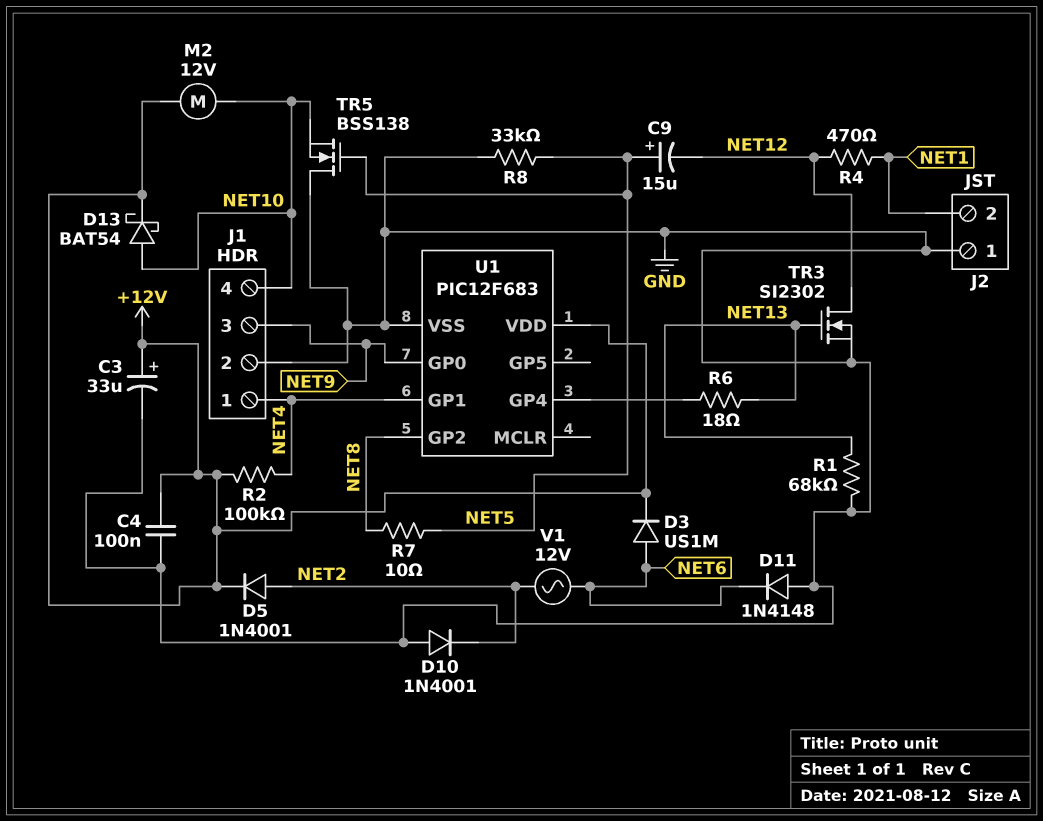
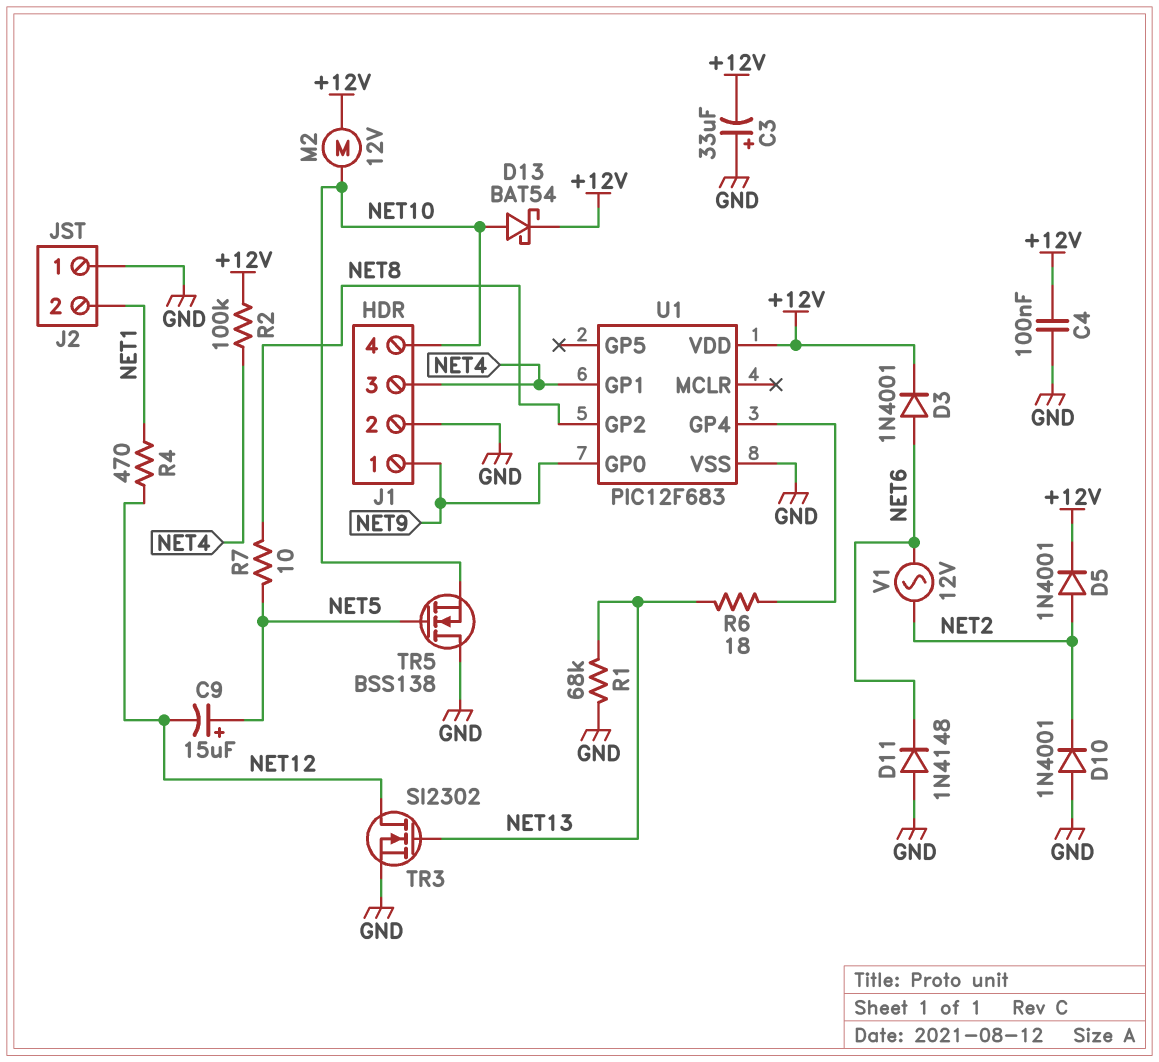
C3: 33uF (plus +12V, minus GND) -> 33uF (plus GND, minus +12V)
D3: diode US1M (A NET6, K +12V) -> diode 1N4001 (A NET6, K +12V)
J1 pin 1: NET4 -> NET9
J1 pin 3: NET9 -> NET4
R8: 33k (GND, NET5) -> none

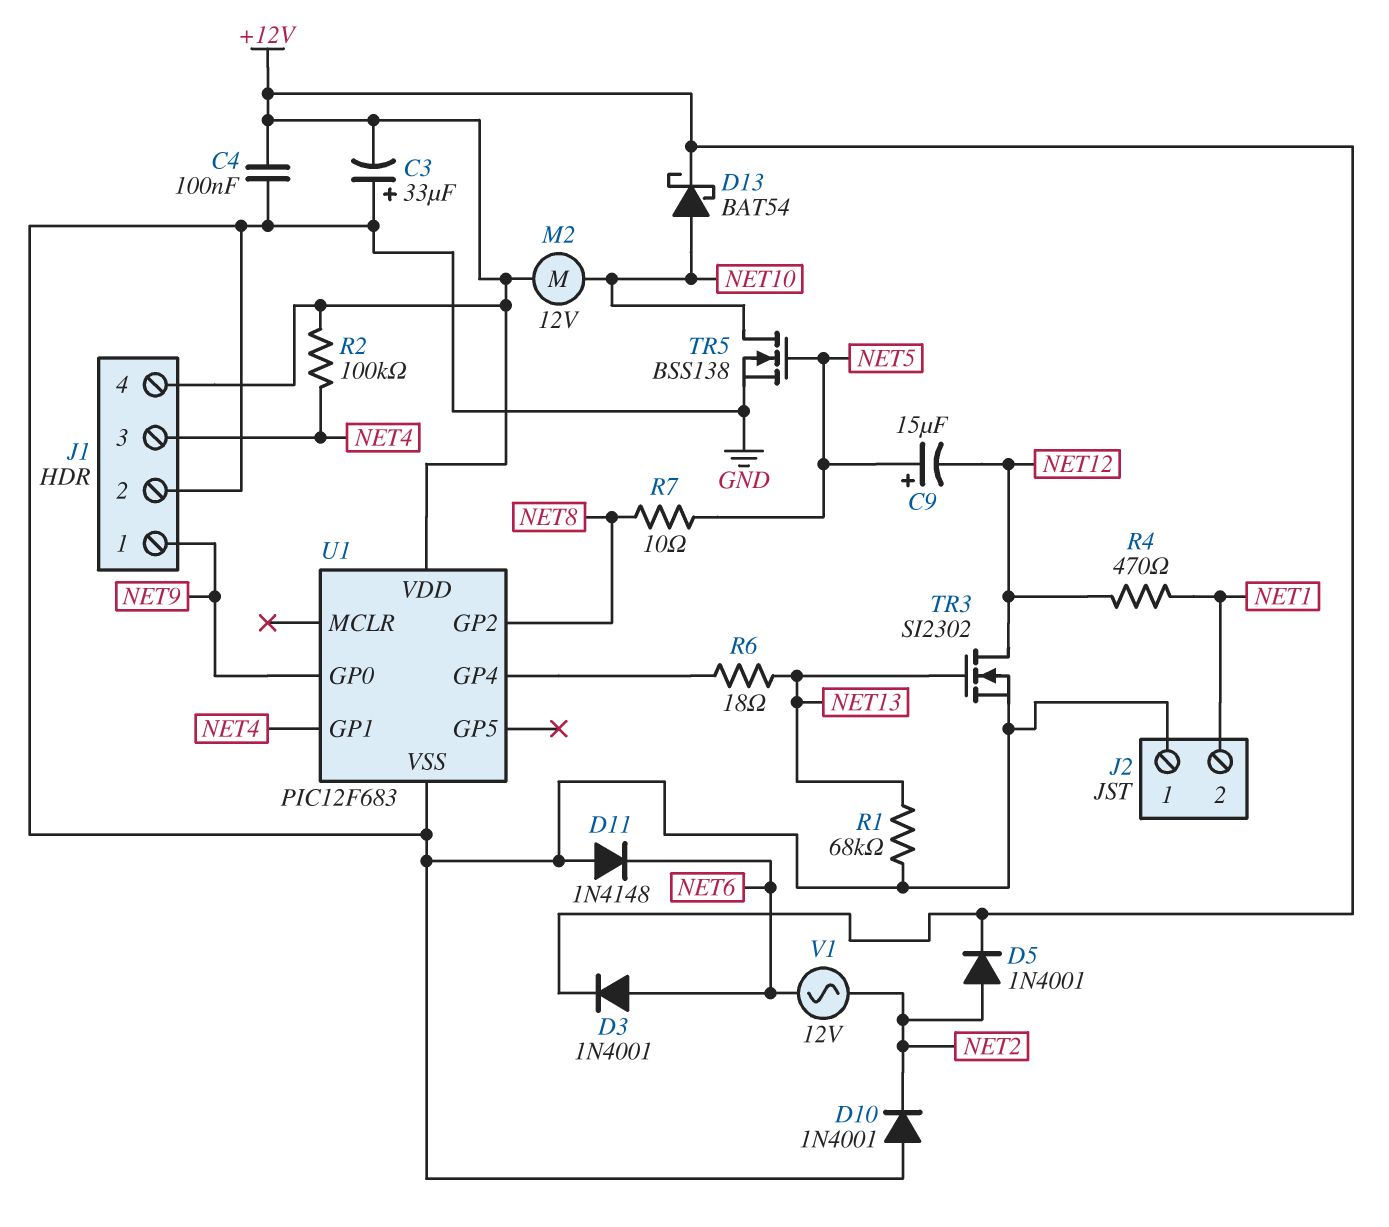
J1 pin 4: NET10 -> +12V
TR5: NMOS BSS138 (G NET5, D GND, S NET10) -> NMOS BSS138 (G NET5, D NET10, S GND)

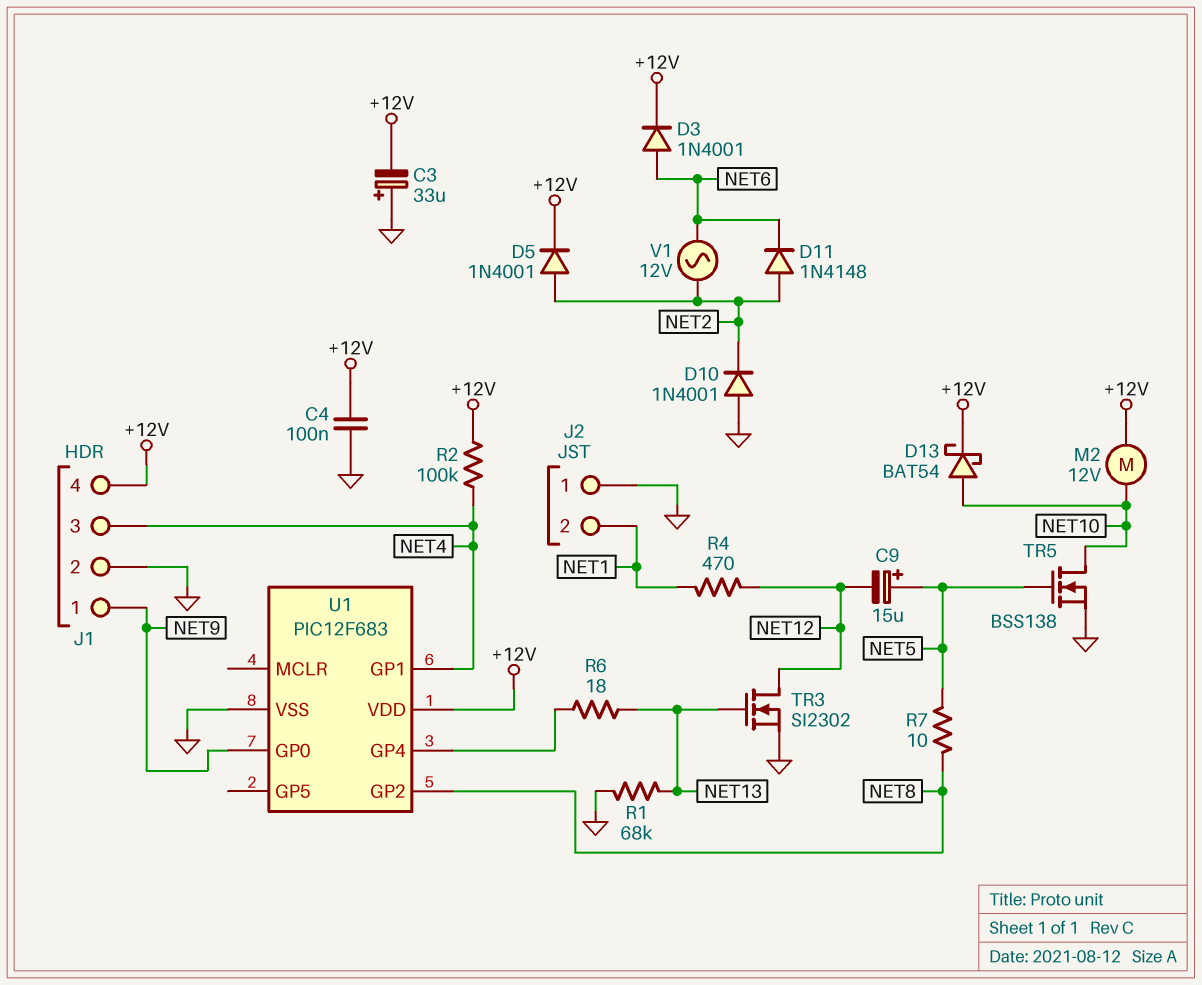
D11: diode 1N4148 (A GND, K NET6) -> diode 1N4148 (A NET2, K NET6)

